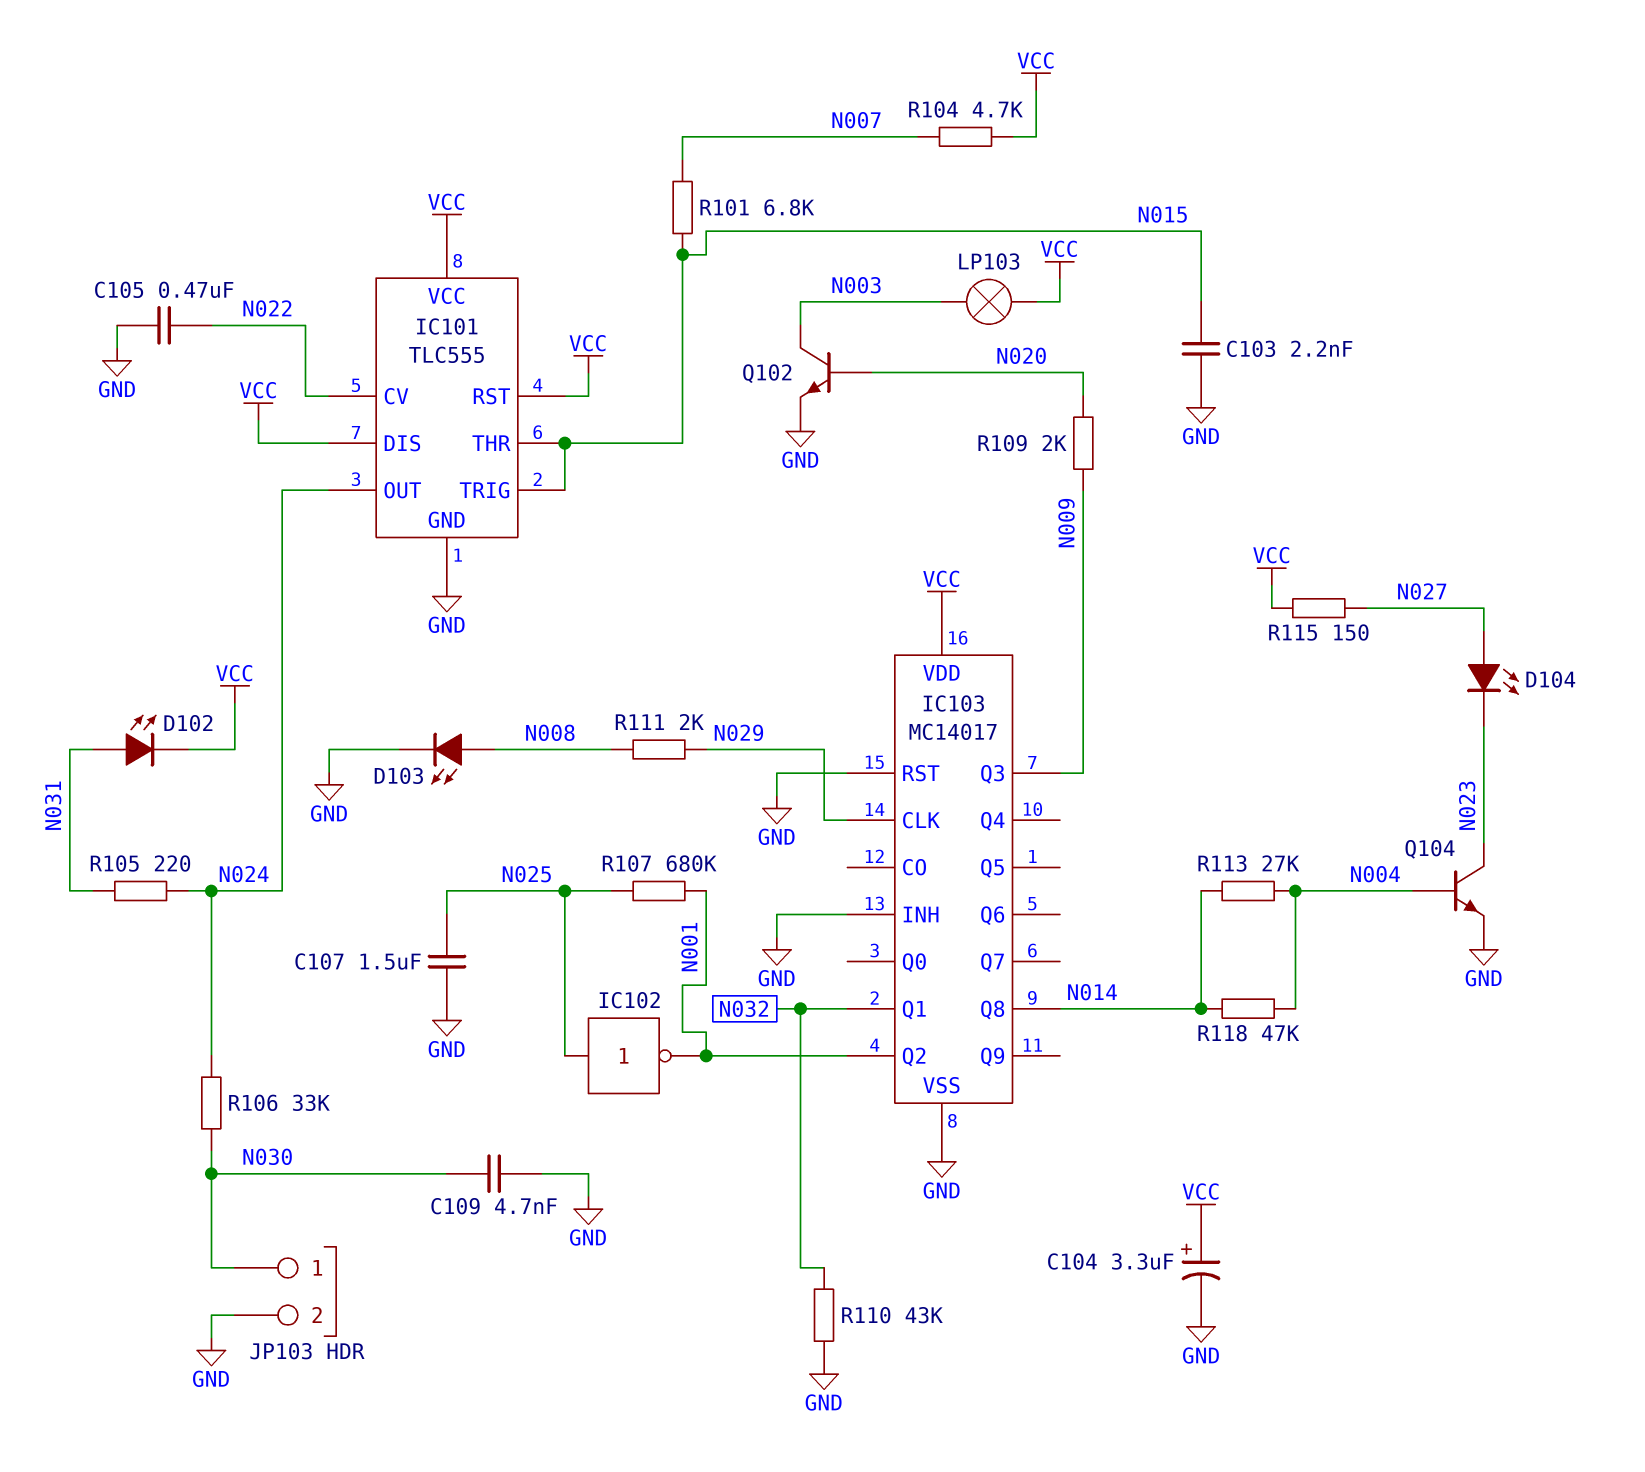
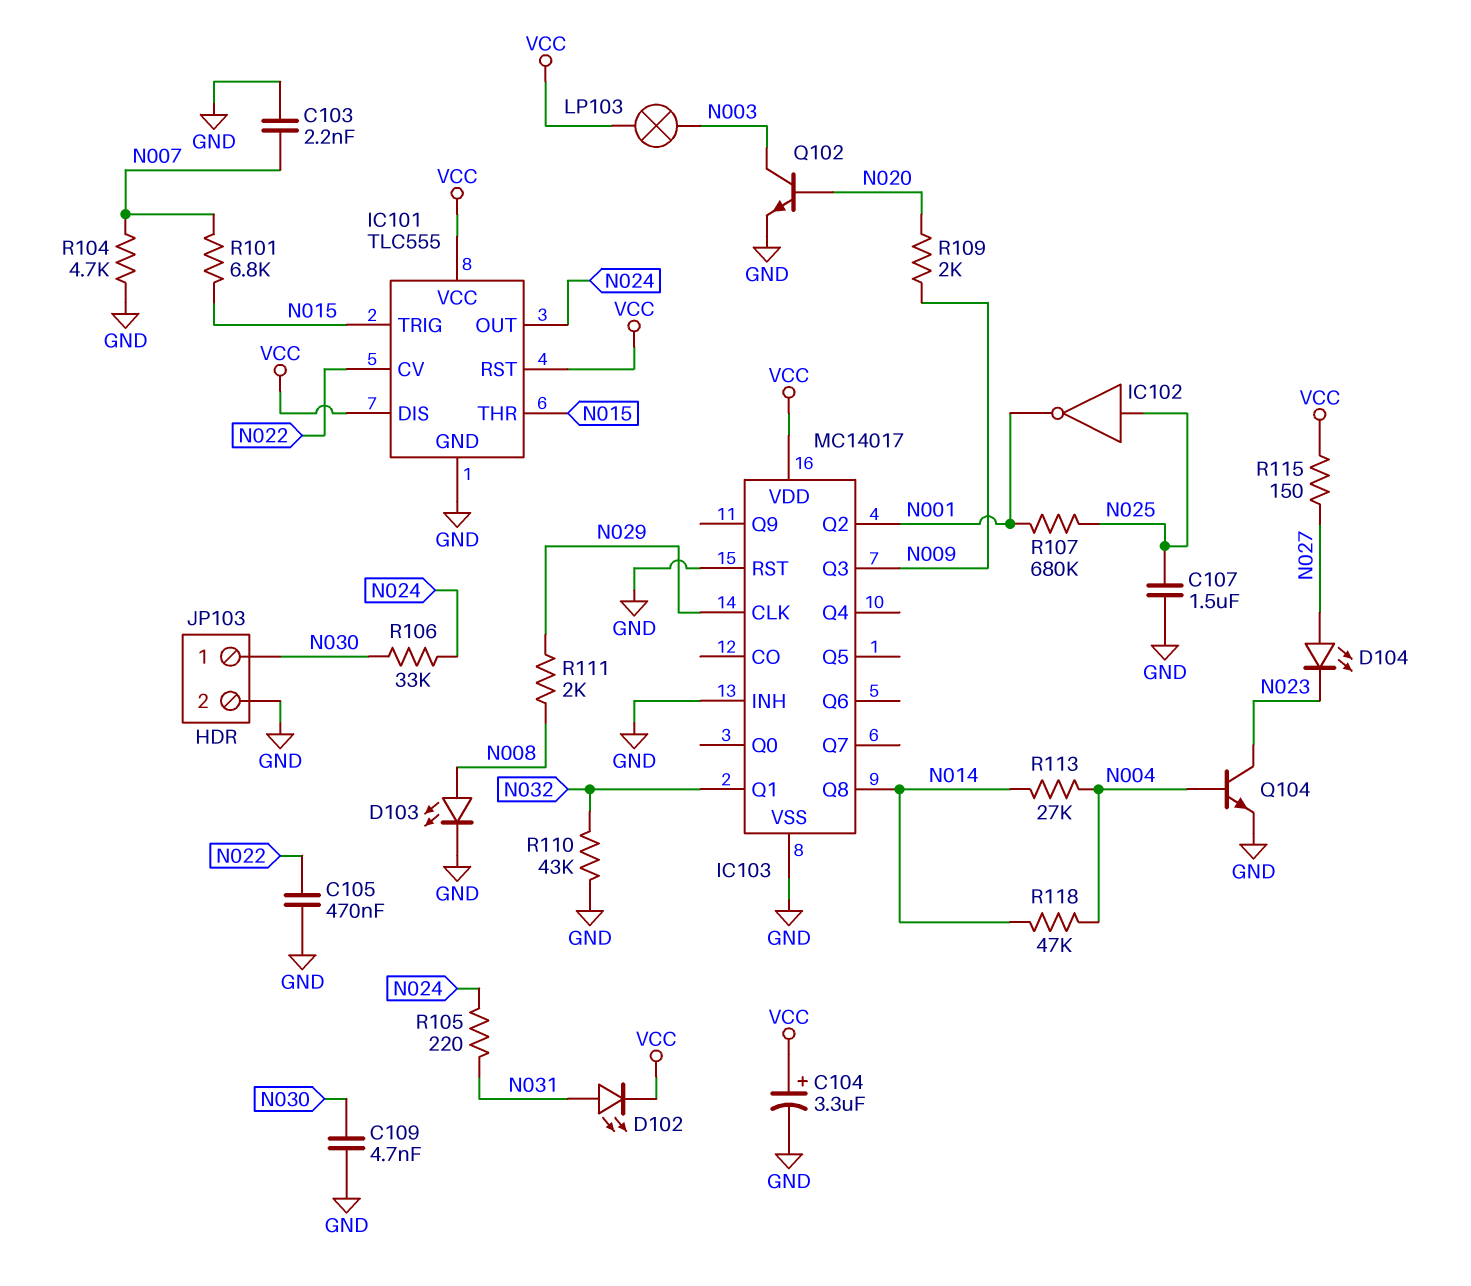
C103: 2.2nF (GND, N015) -> 2.2nF (GND, N007)
R104: 4.7k (N007, VCC) -> 4.7k (GND, N007)

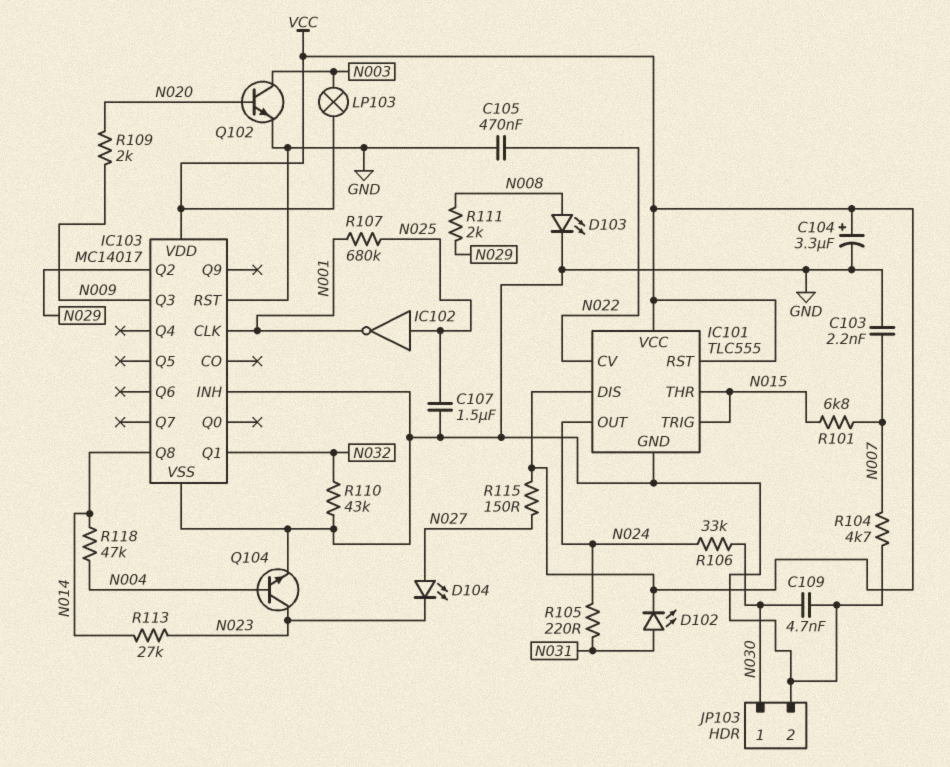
IC103 pin CLK: N029 -> N001
IC103 pin Q2: N001 -> N029
R113: 27k (N004, N014) -> 27k (N014, N023)

